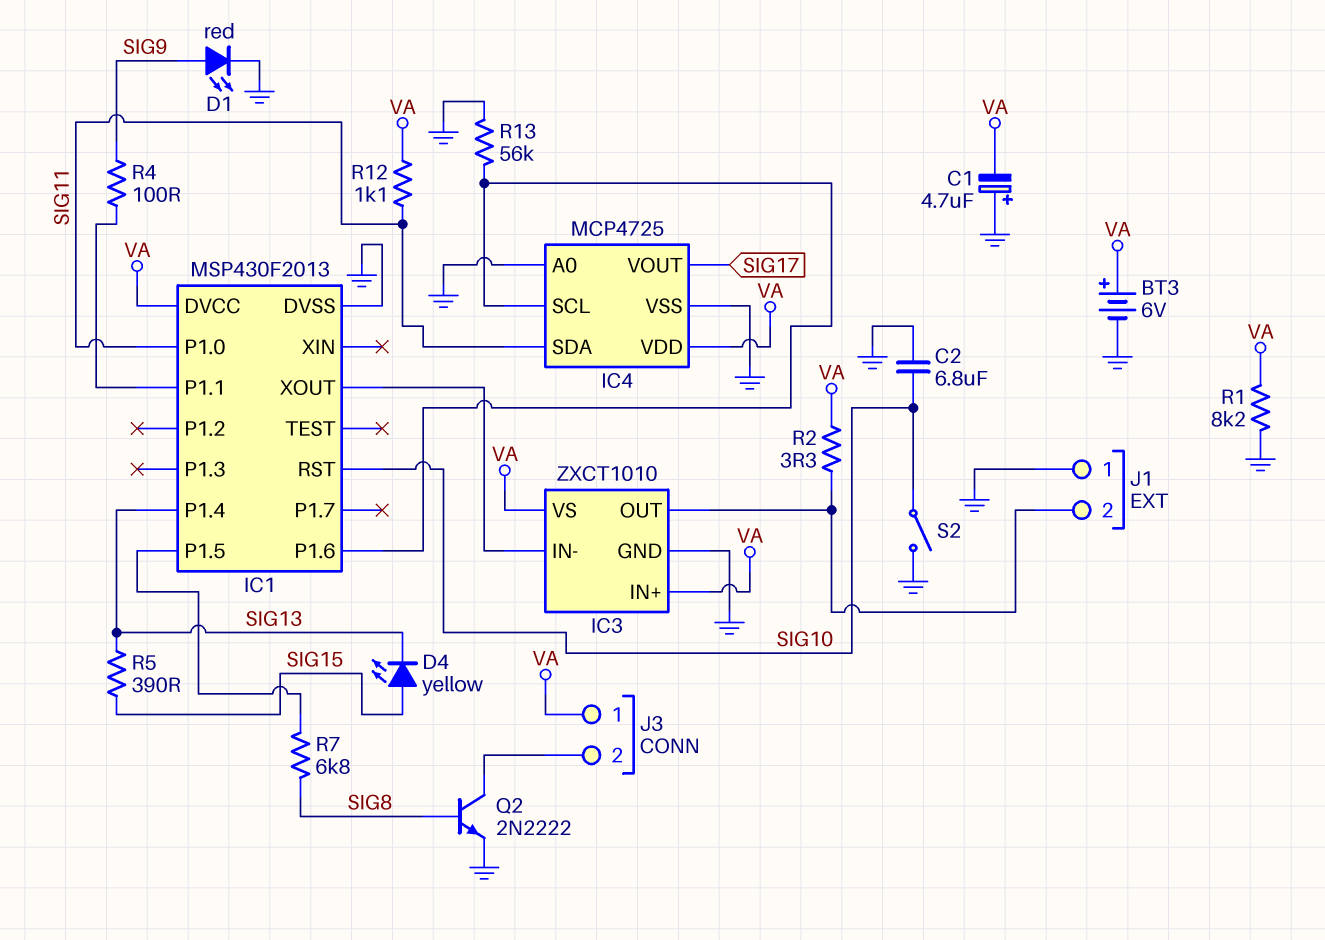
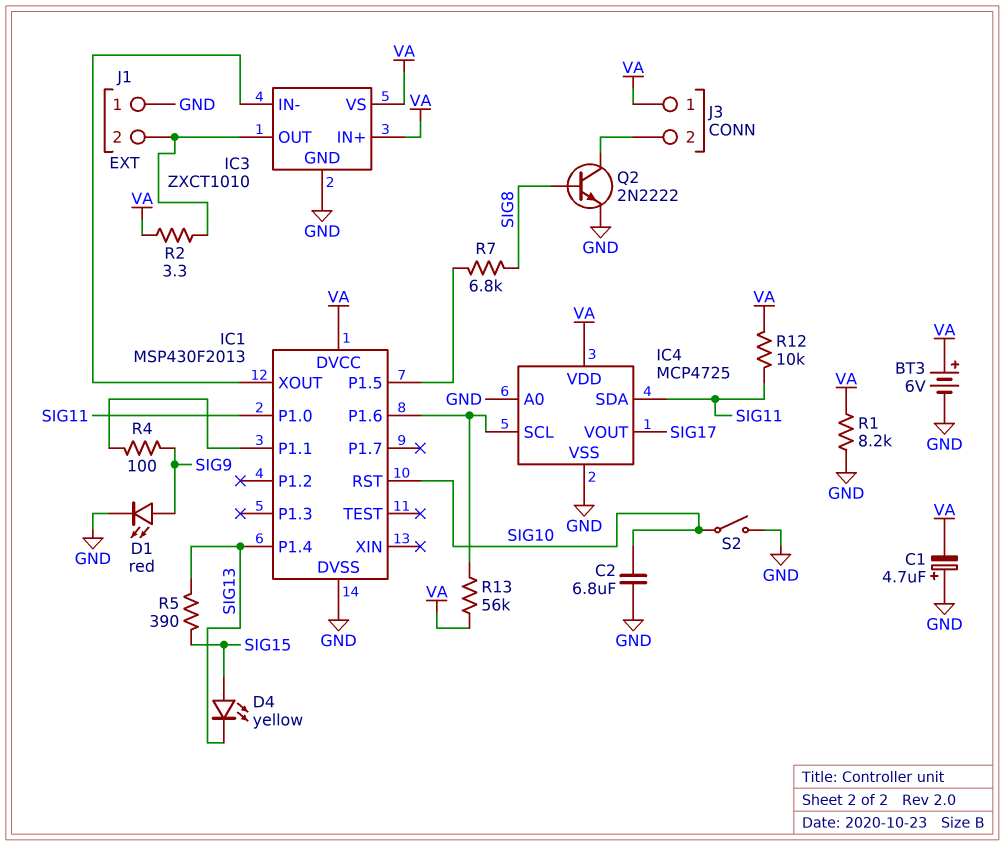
R12: 1.1k (SIG11, VA) -> 10k (SIG11, VA)
R13: 56k (GND, IC1/P1.6) -> 56k (IC1/P1.6, VA)

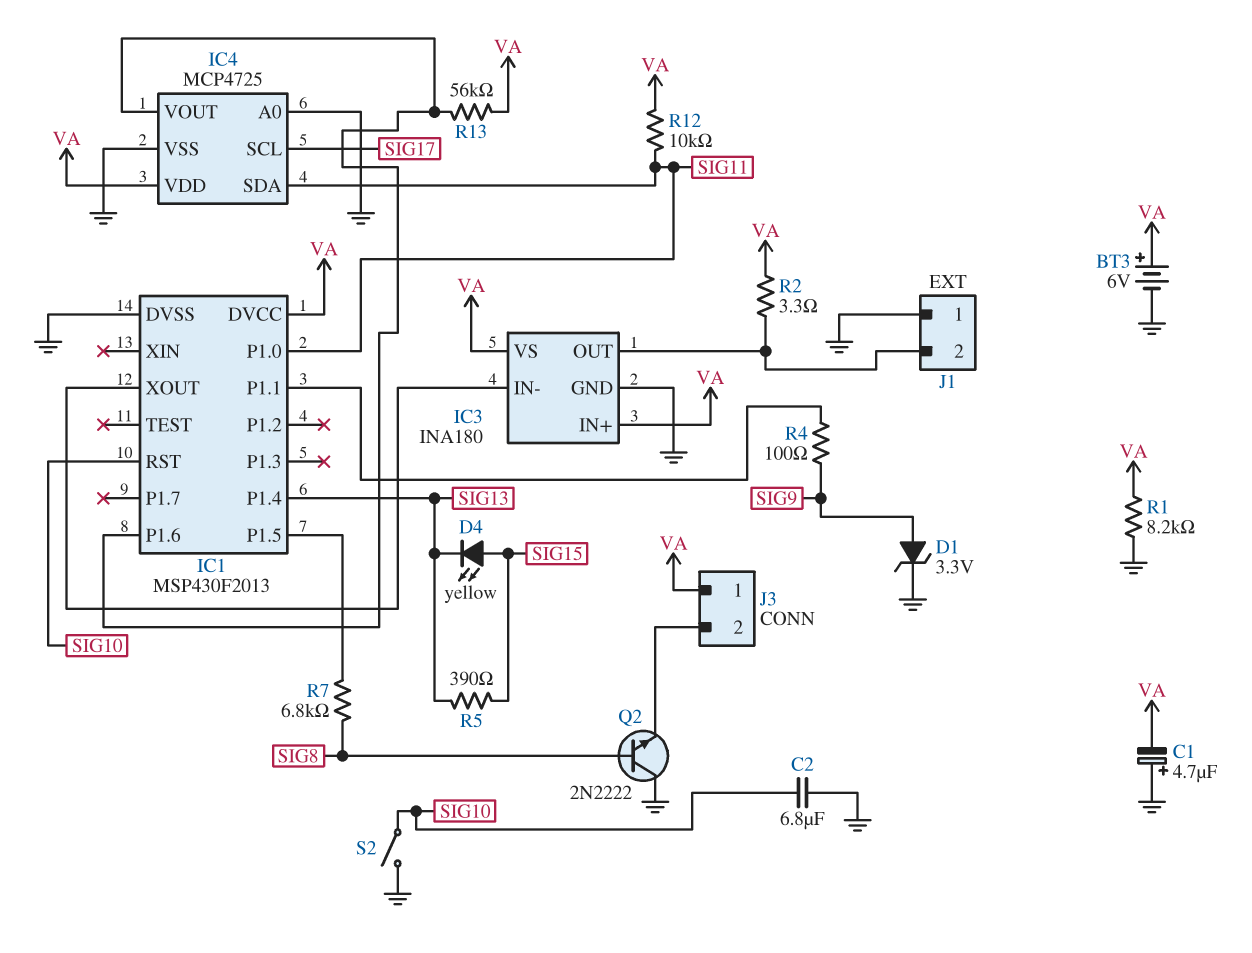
D1: LED red (A SIG9, K GND) -> zener 3.3V (A SIG9, K GND)
IC3: ZXCT1010 -> INA180
IC4 pin SCL: IC1/P1.6 -> SIG17
IC4 pin VOUT: SIG17 -> IC1/P1.6
Q2: NPN 2N2222 (B SIG8, C J3/2, E GND) -> NPN 2N2222 (B SIG8, C GND, E J3/2)

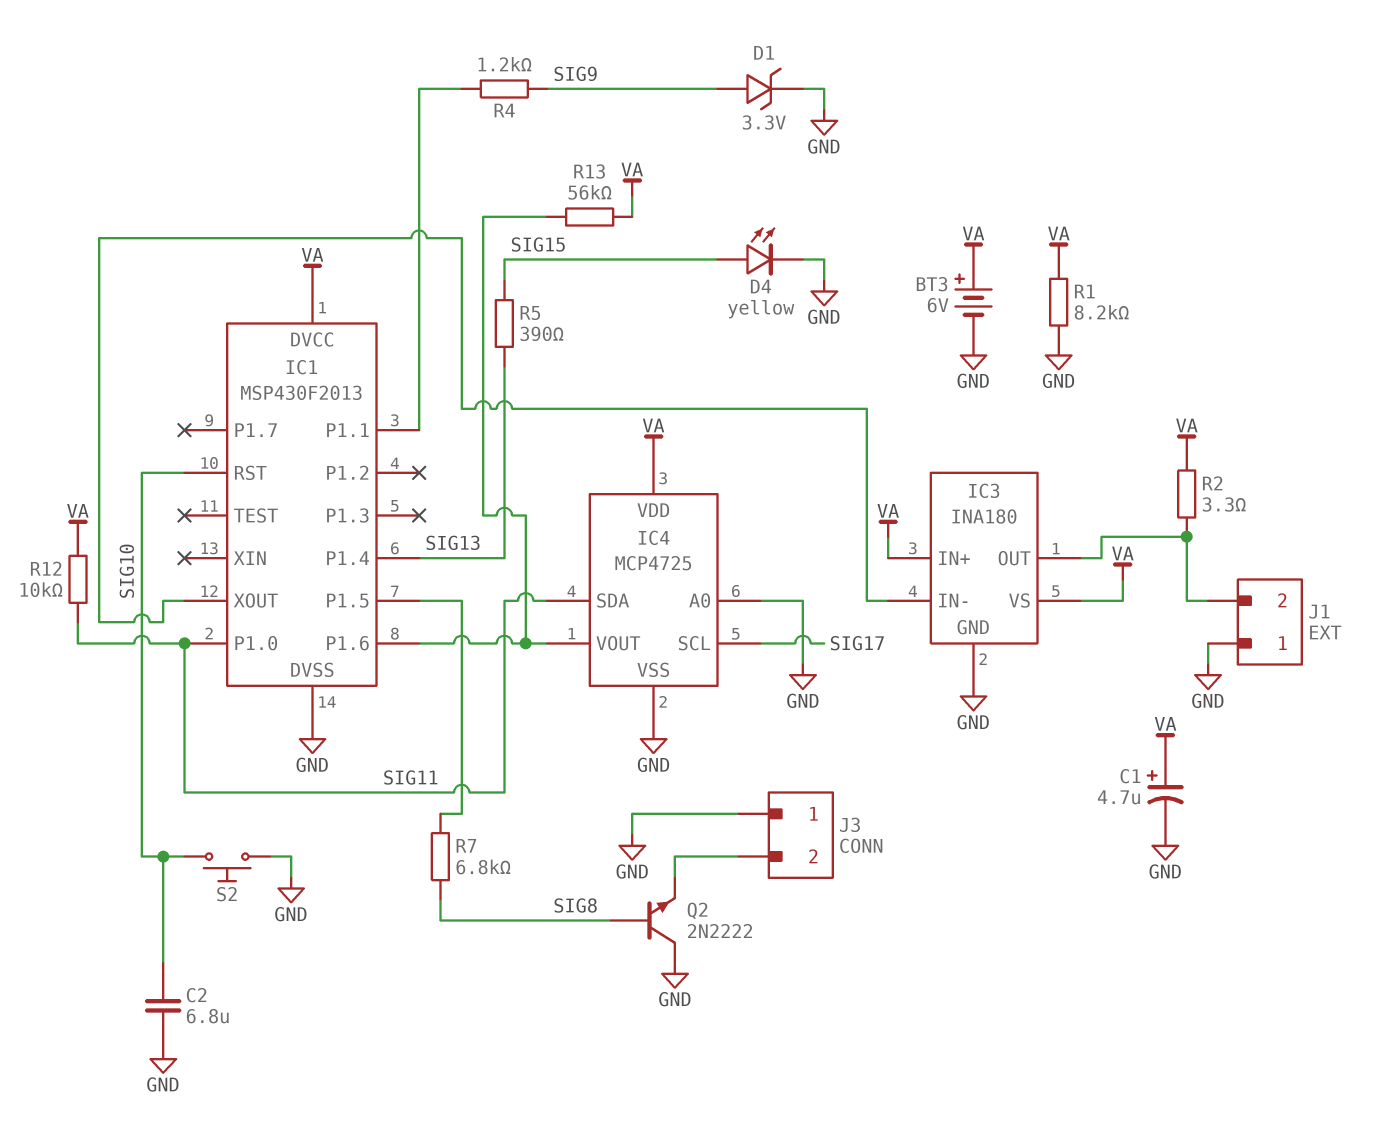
C1: 4.7uF (plus GND, minus VA) -> 4.7uF (plus VA, minus GND)
D4: LED yellow (A SIG15, K SIG13) -> LED yellow (A SIG15, K GND)
J3 pin 1: VA -> GND
R4: 100 (IC1/P1.1, SIG9) -> 1.2k (IC1/P1.1, SIG9)
S2: switch (GND, SIG10) -> button (GND, SIG10)

